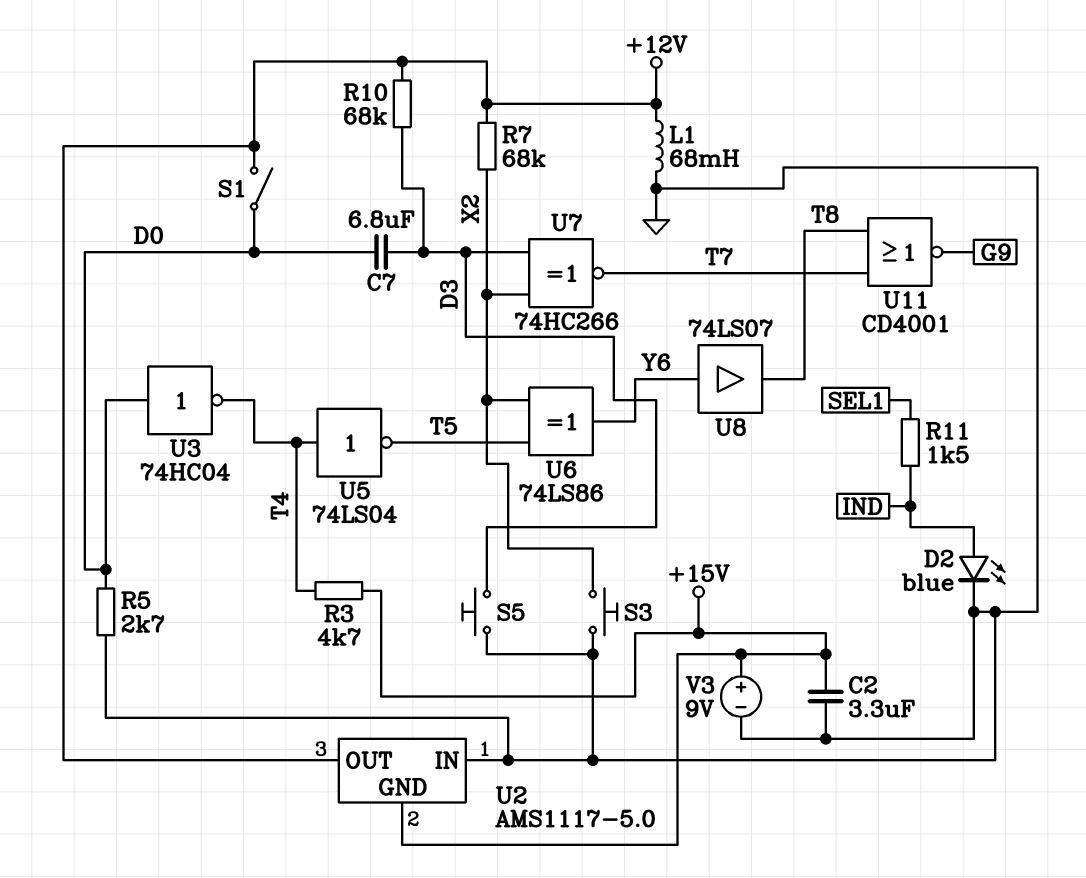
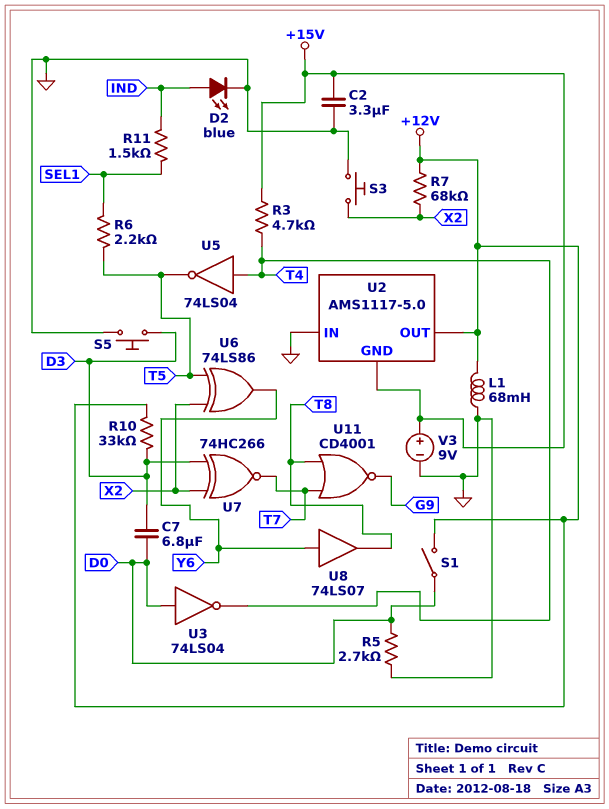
R6: none -> 2.2k (SEL1, T5)
R10: 68k (+12V, D3) -> 33k (+12V, D3)
U3: NOT 74HC04 (in D0, out T4) -> NOT 74LS04 (in D0, out T4)

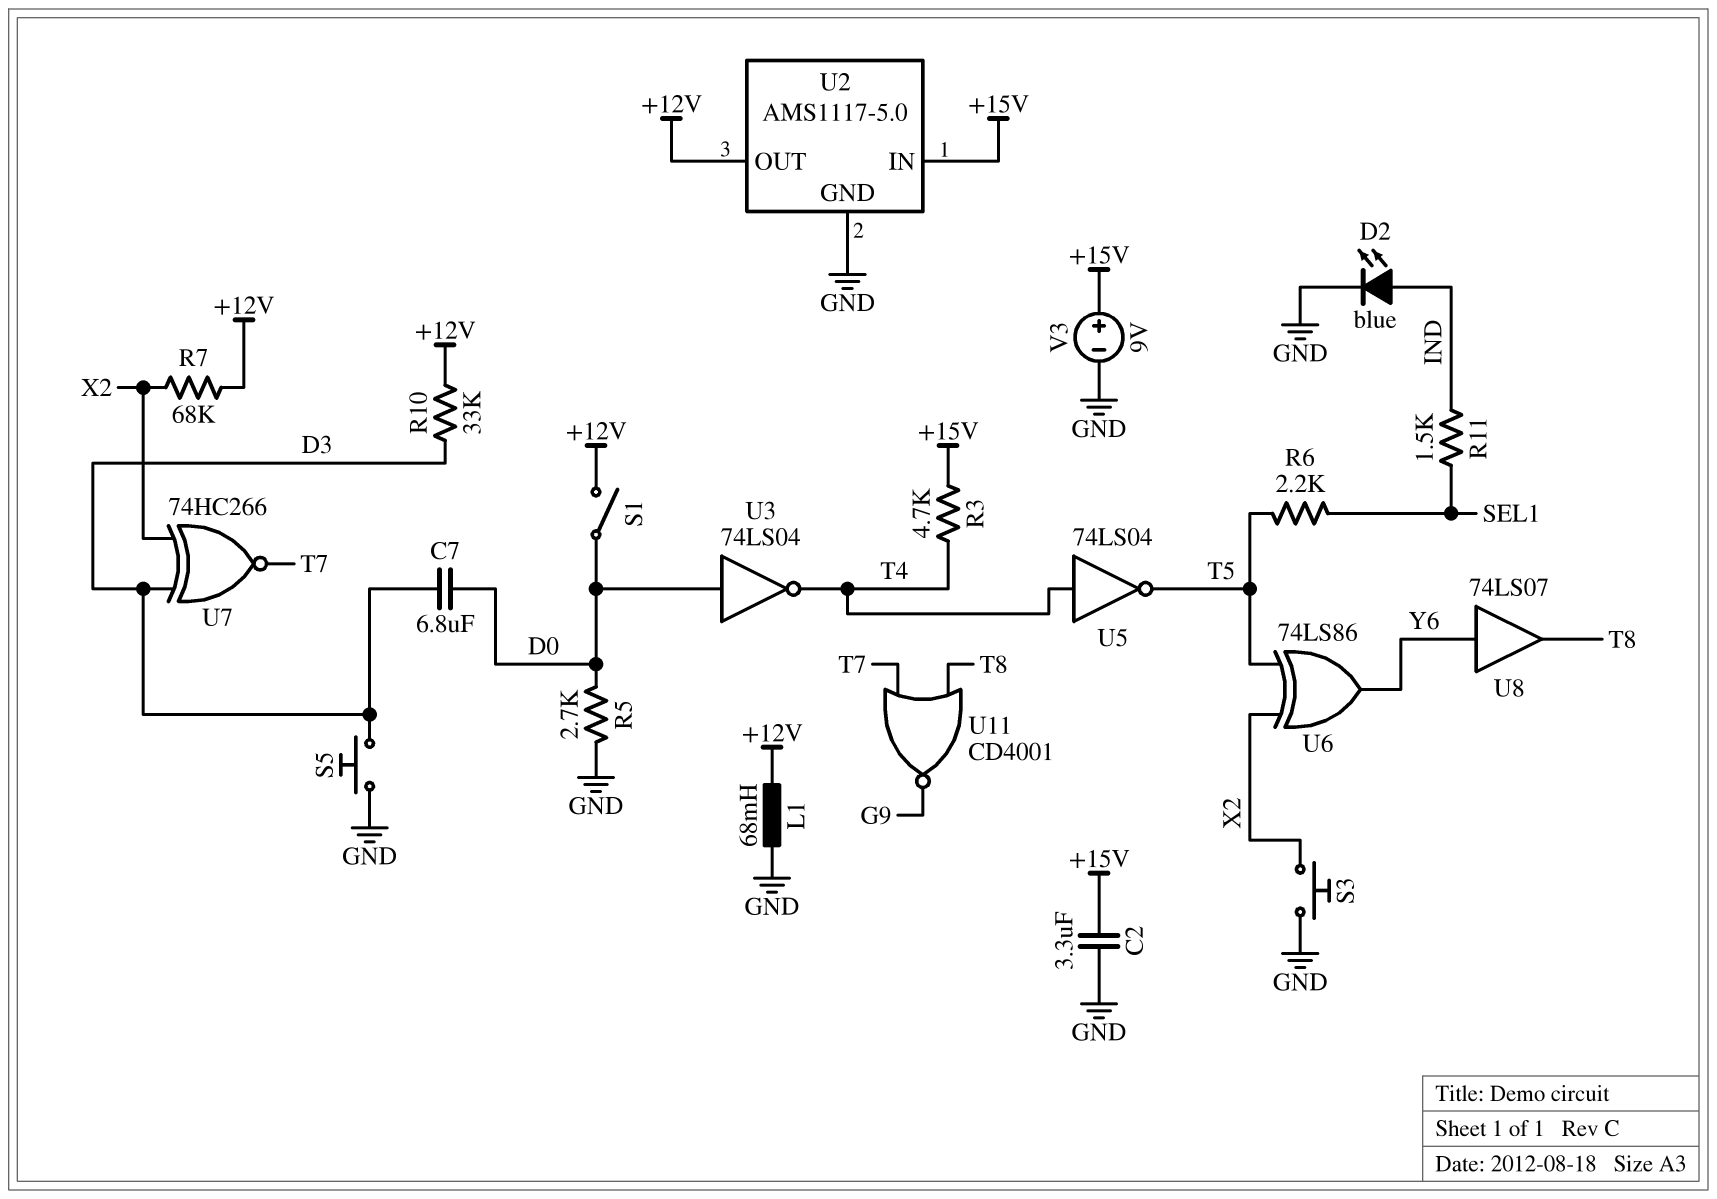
U2 pin GND: +15V -> GND
U2 pin IN: GND -> +15V

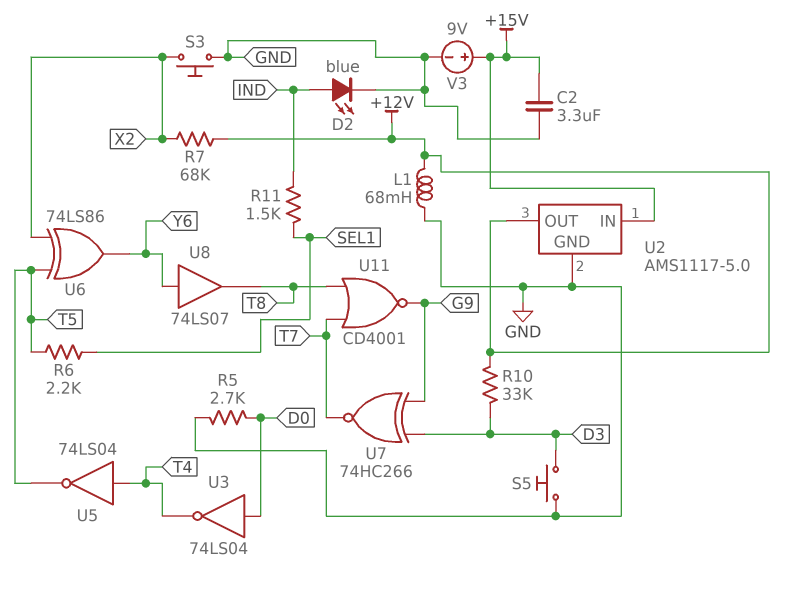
C7: 6.8uF (D0, D3) -> none
R3: 4.7k (+15V, T4) -> none
S1: switch (+12V, D0) -> none
U7: XNOR 74HC266 (in D3, in X2, out T7) -> XNOR 74HC266 (in D3, in G9, out T7)

